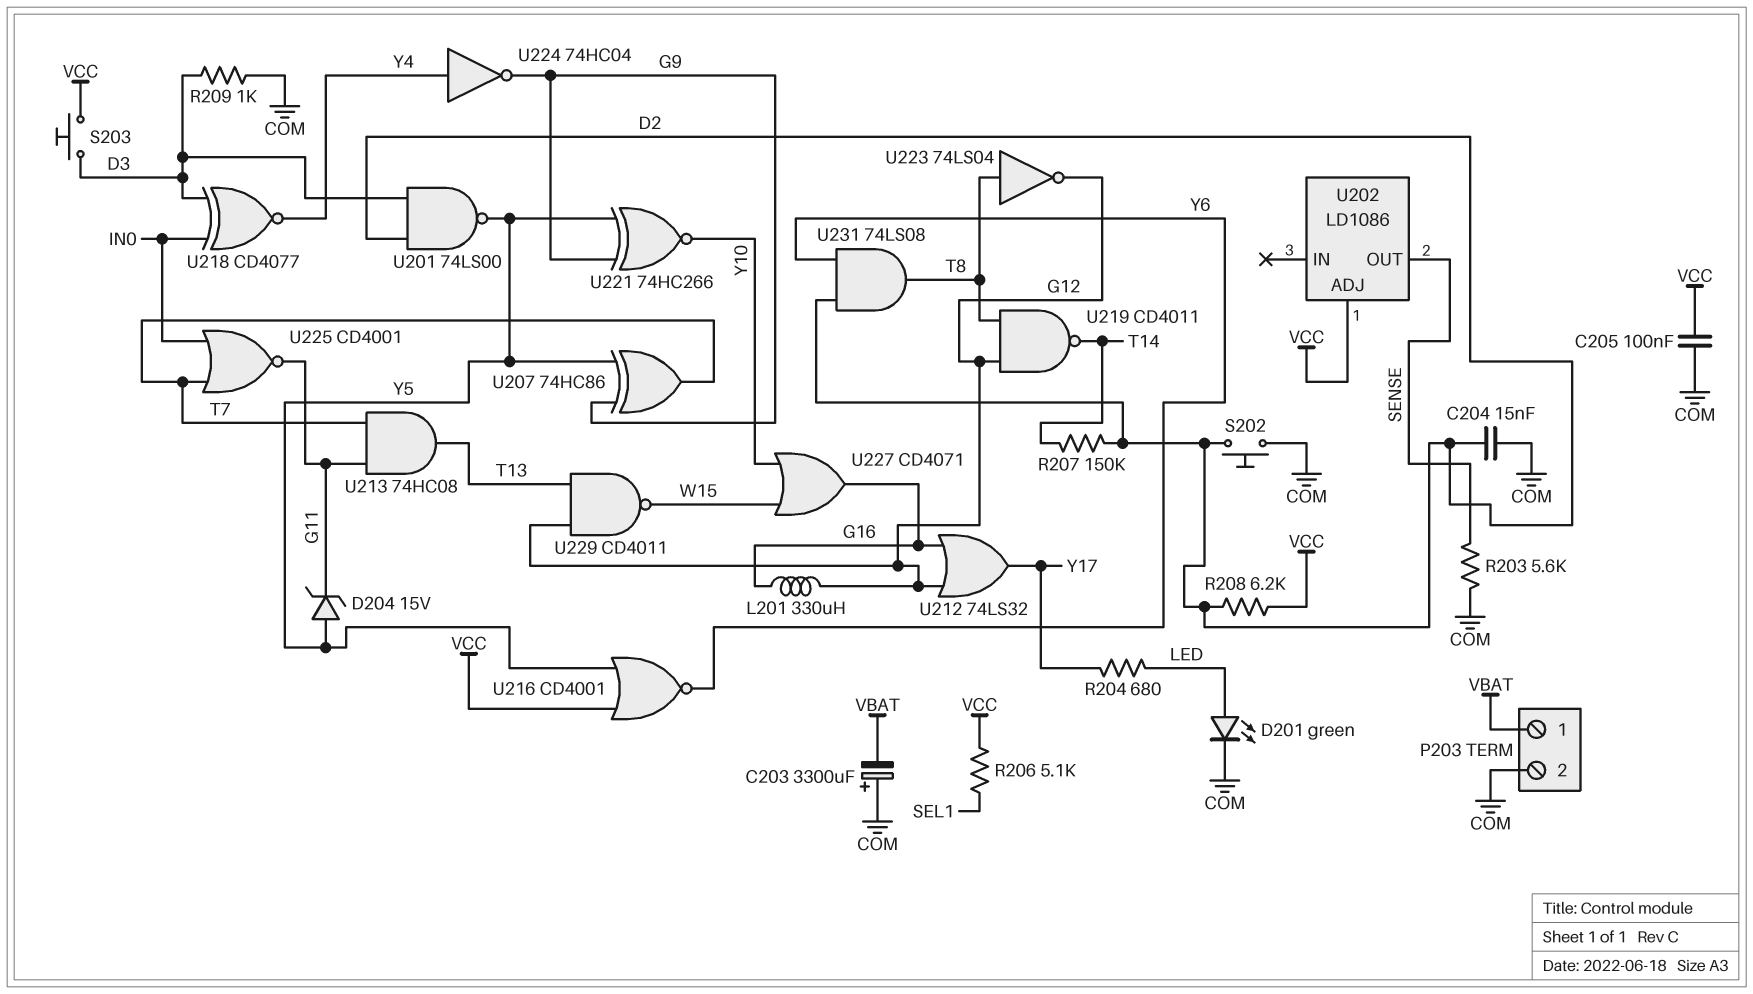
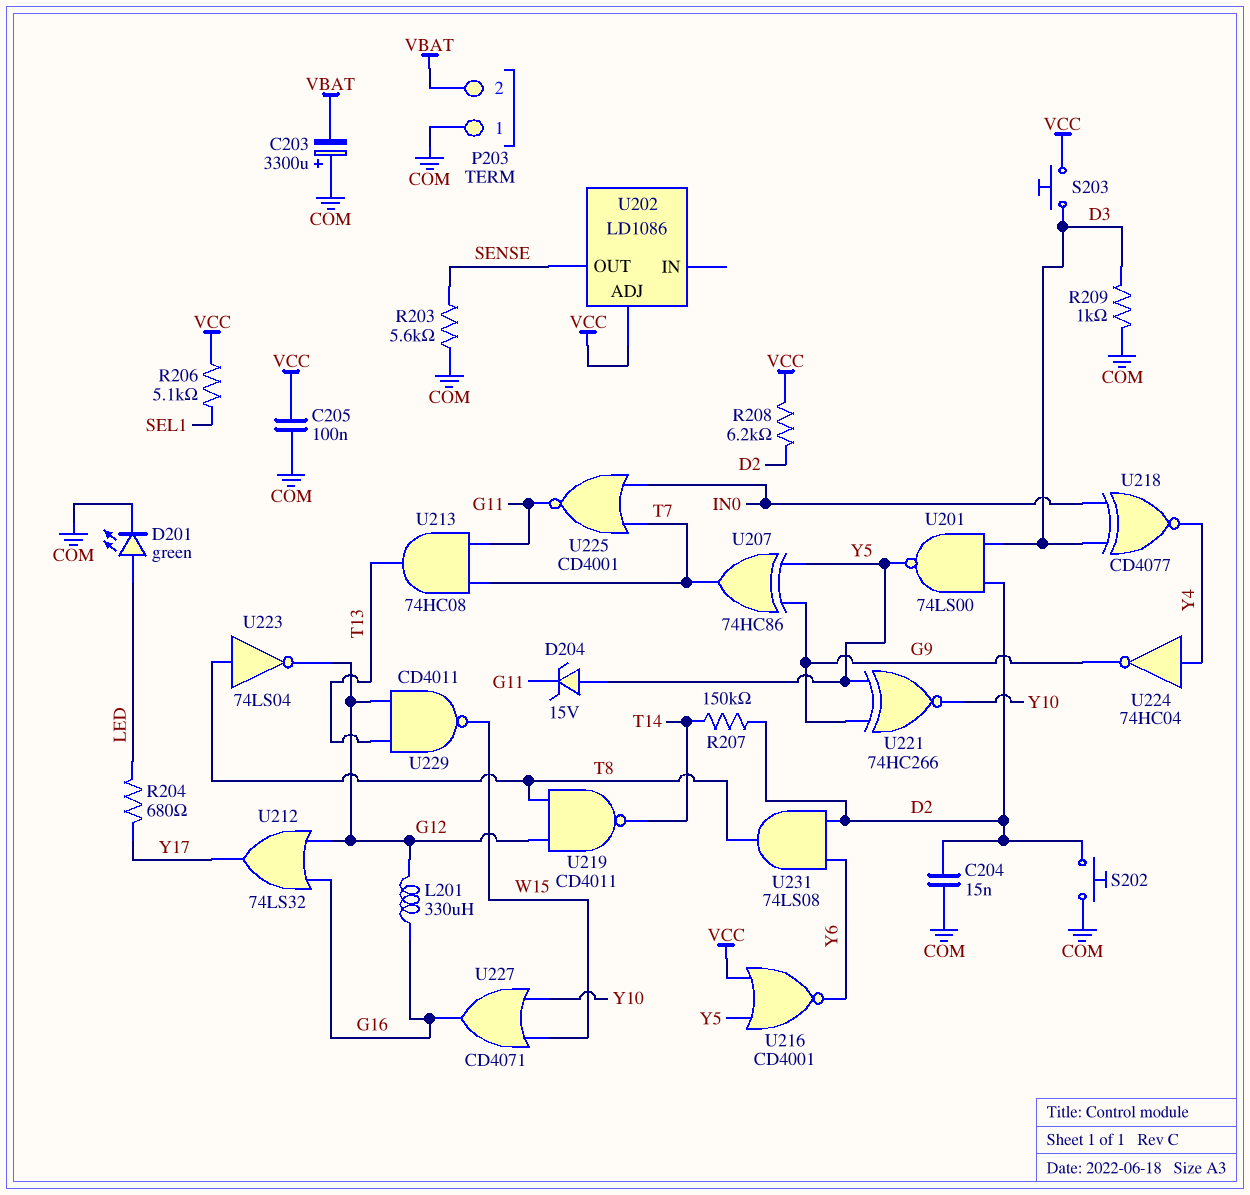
P203 pin 1: VBAT -> COM
P203 pin 2: COM -> VBAT

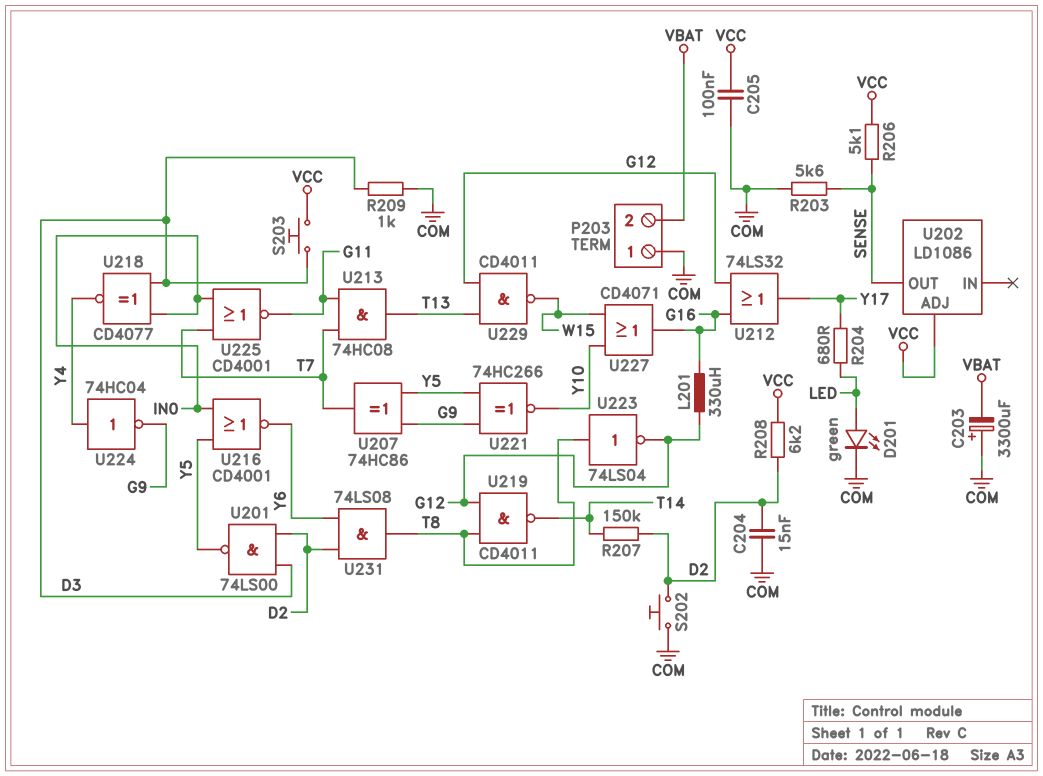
D204: zener 15V (A Y5, K G11) -> none
R206: 5.1k (SEL1, VCC) -> 5.1k (SENSE, VCC)
U216: NOR CD4001 (in VCC, in Y5, out Y6) -> NOR CD4001 (in IN0, in Y5, out Y6)

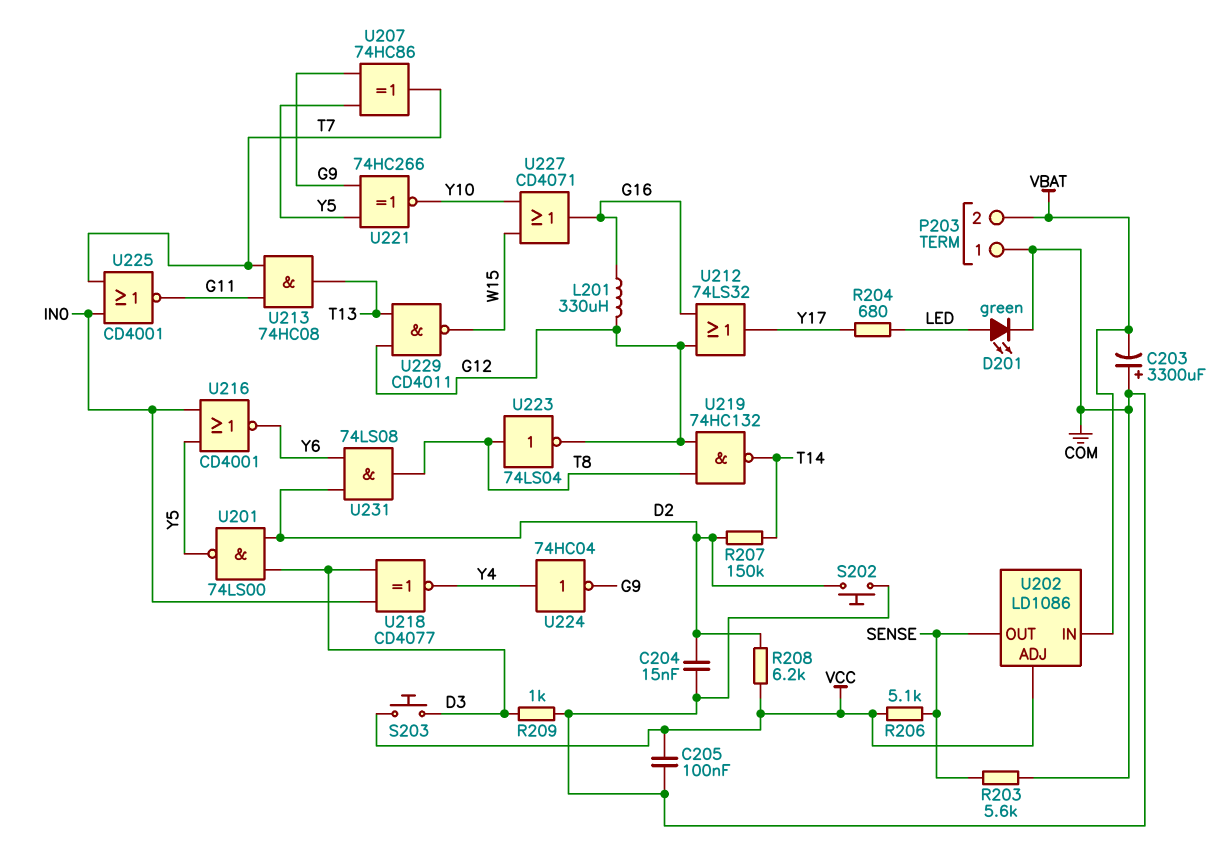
U202 pin IN: none -> VBAT
U219: NAND CD4011 (in G12, in T8, out T14) -> NAND 74HC132 (in G12, in T8, out T14)

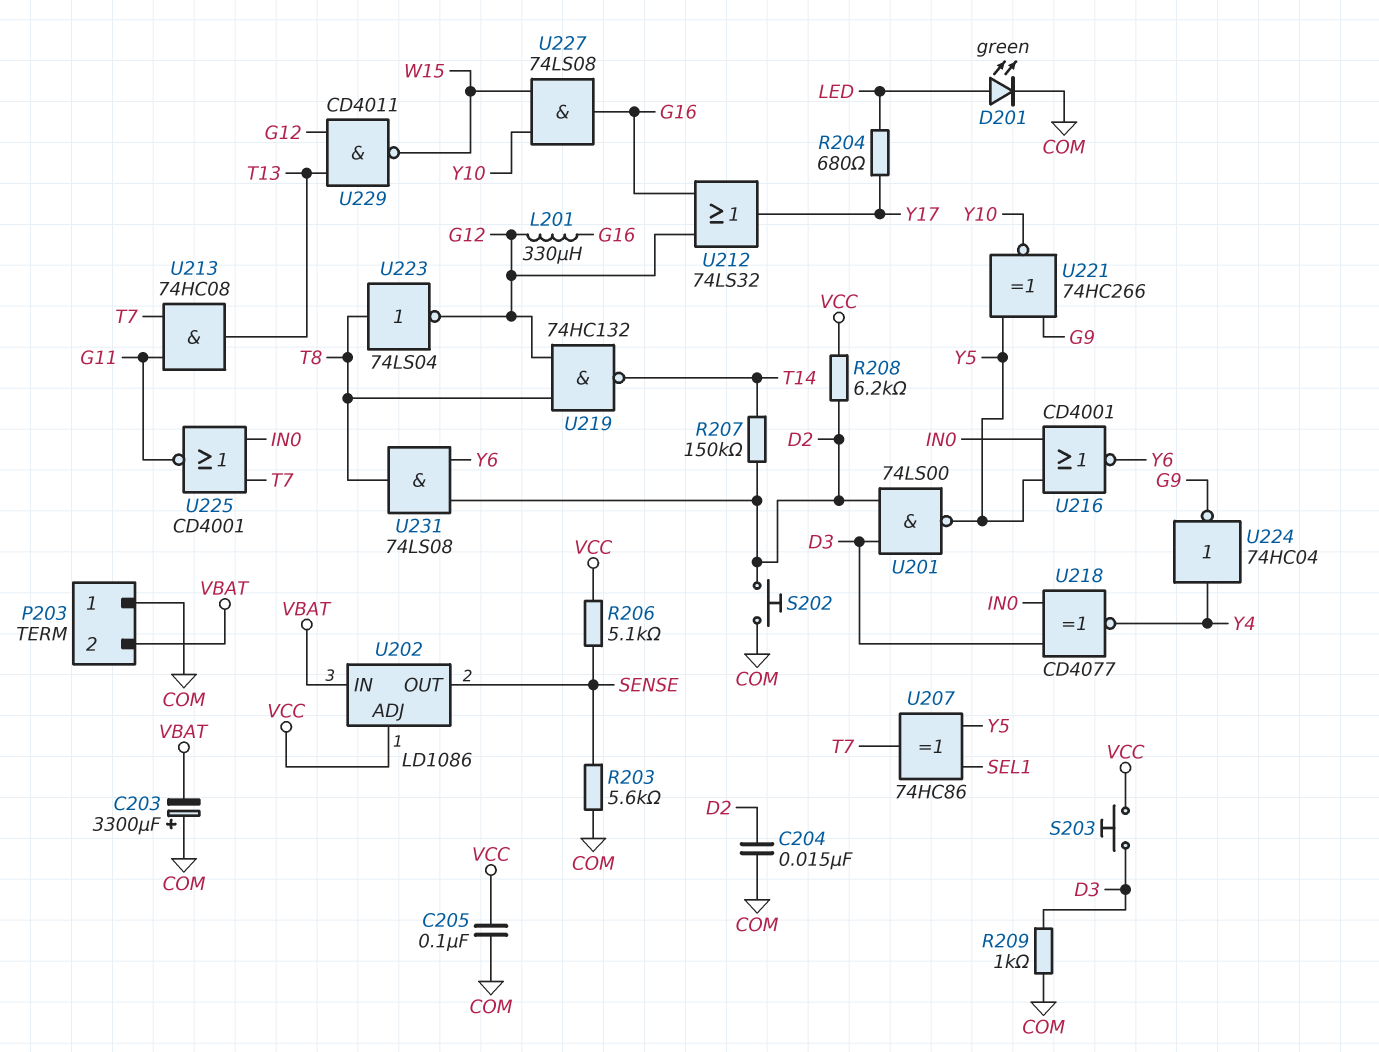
U207: XOR 74HC86 (in G9, in Y5, out T7) -> XOR 74HC86 (in SEL1, in Y5, out T7)
U227: OR CD4071 (in W15, in Y10, out G16) -> AND 74LS08 (in W15, in Y10, out G16)

